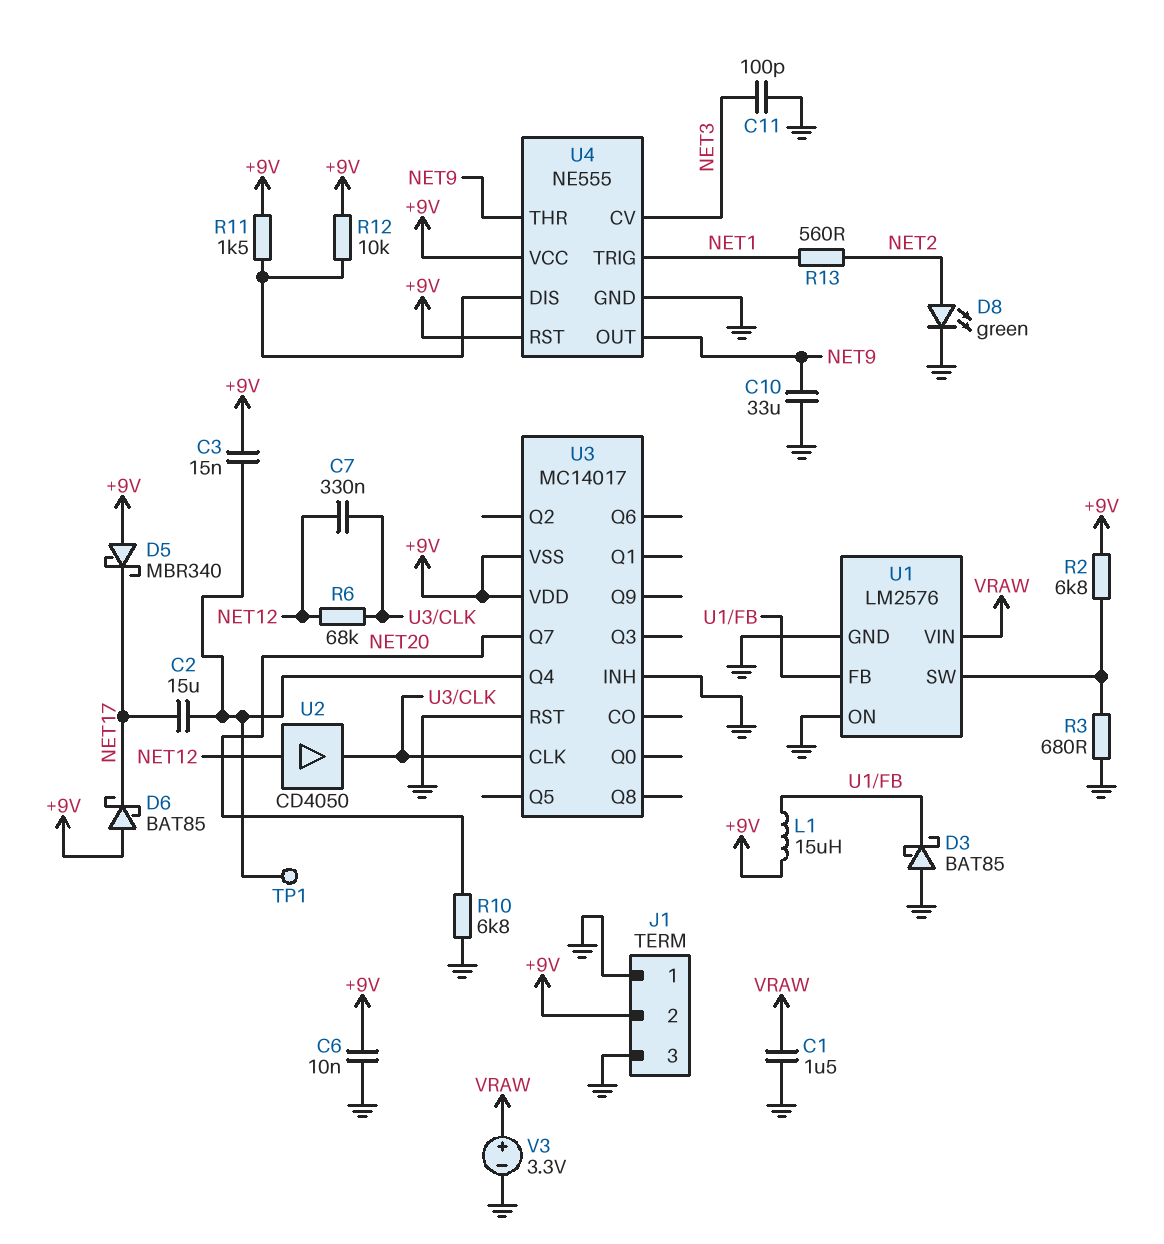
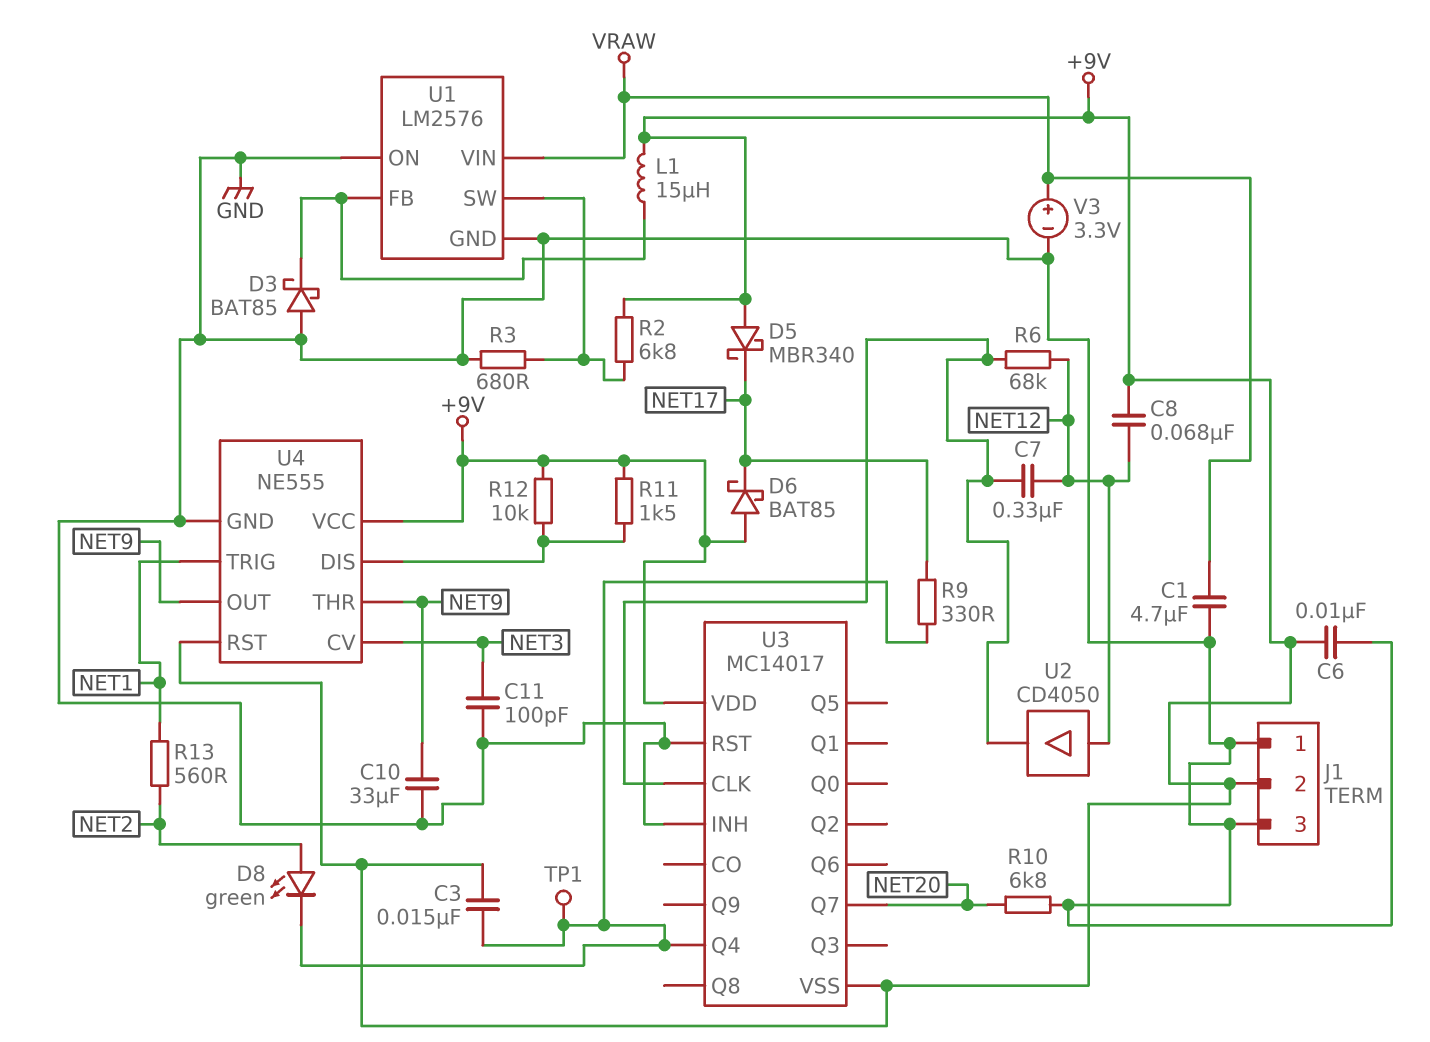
C1: 1.5uF (GND, VRAW) -> 4.7uF (GND, VRAW)
C2: 15uF (NET17, U3/Q4) -> none
C8: none -> 68nF (+9V, NET12)
D8: LED green (A NET2, K GND) -> LED green (A NET2, K U3/Q4)
R9: none -> 330 (NET17, U3/Q4)

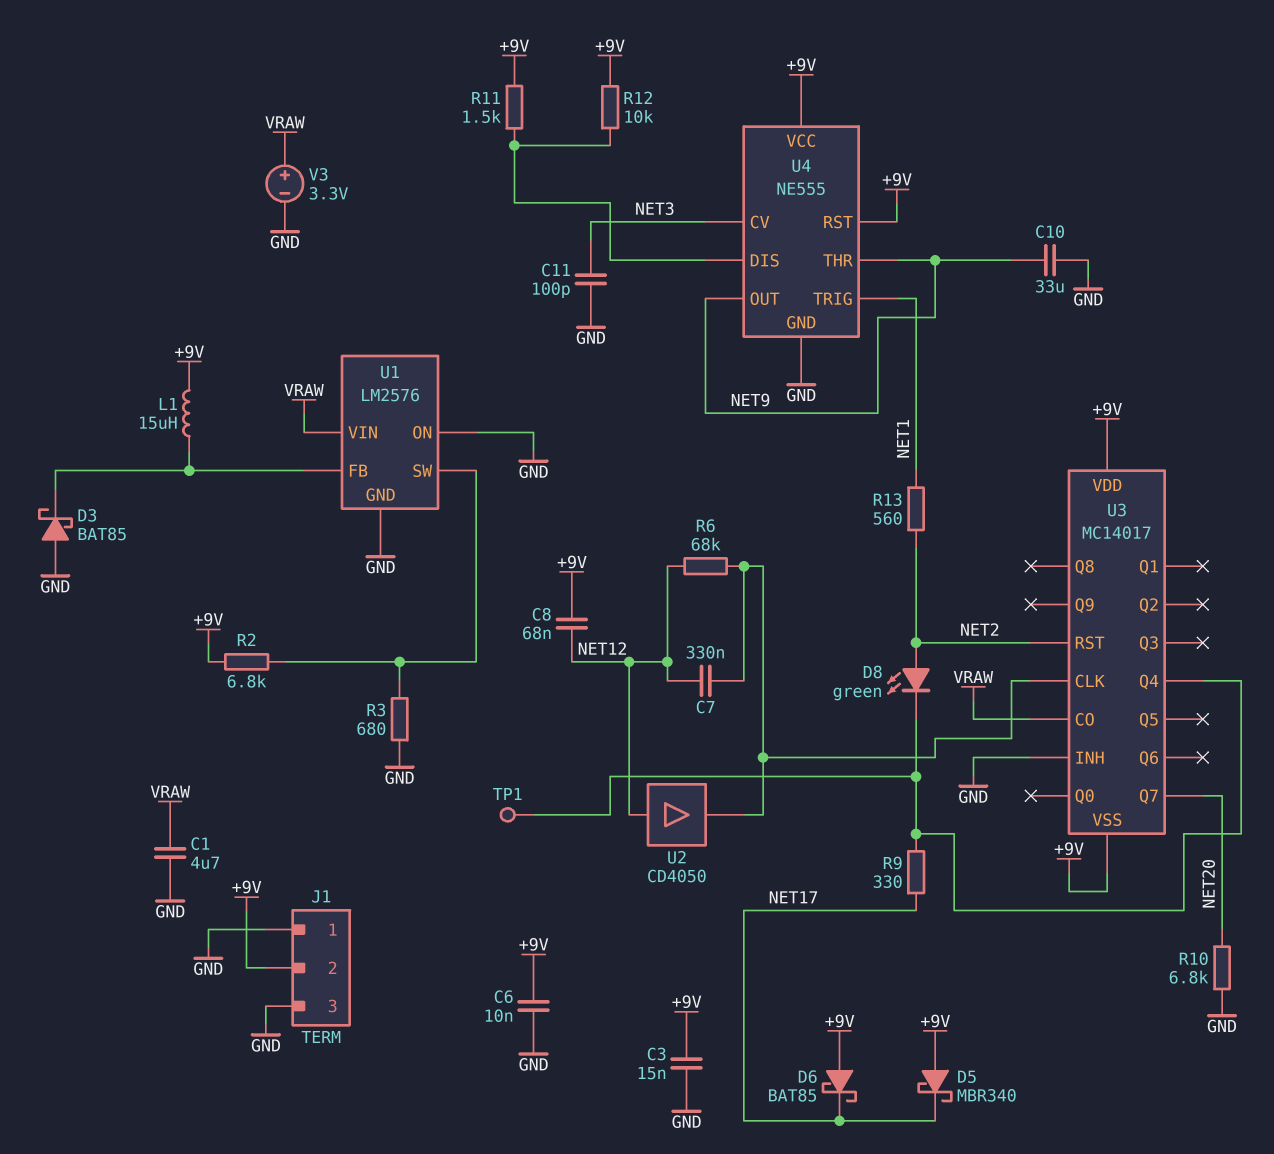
C3: 15nF (+9V, U3/Q4) -> 15nF (+9V, GND)
U3 pin CO: none -> VRAW
U3 pin RST: GND -> NET2

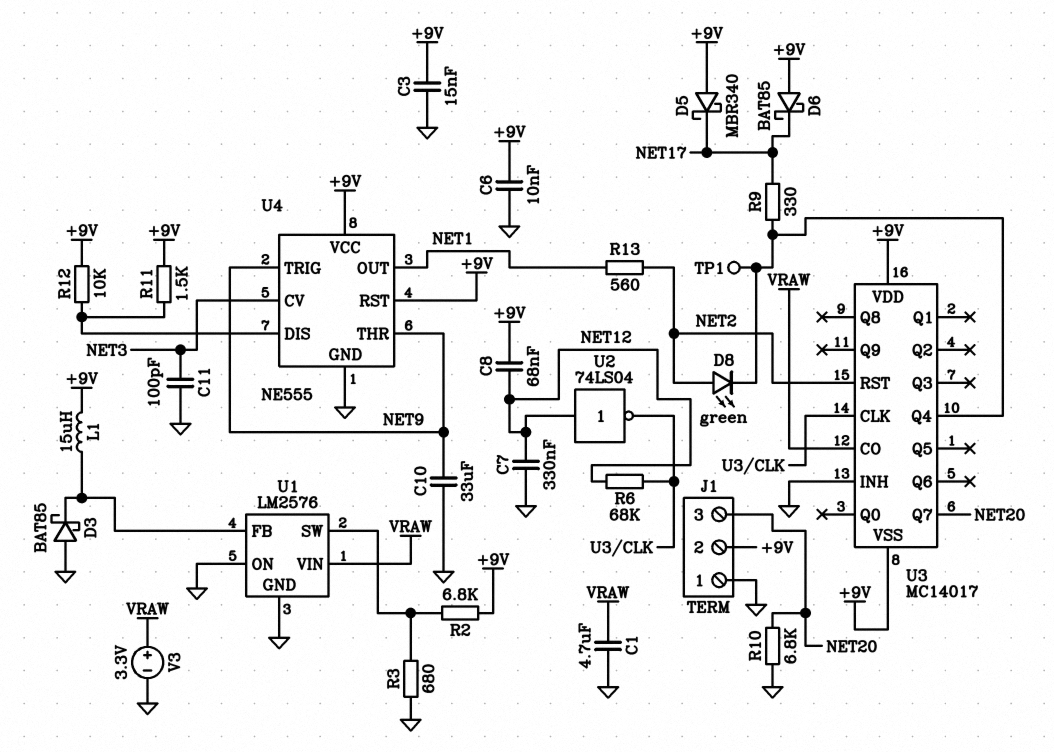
C7: 330nF (NET12, U3/CLK) -> 330nF (GND, NET12)
J1 pin 3: GND -> NET20
U2: buffer CD4050 (in NET12, out U3/CLK) -> NOT 74LS04 (in NET12, out U3/CLK)
U4 pin OUT: NET9 -> NET1
U4 pin TRIG: NET1 -> NET9

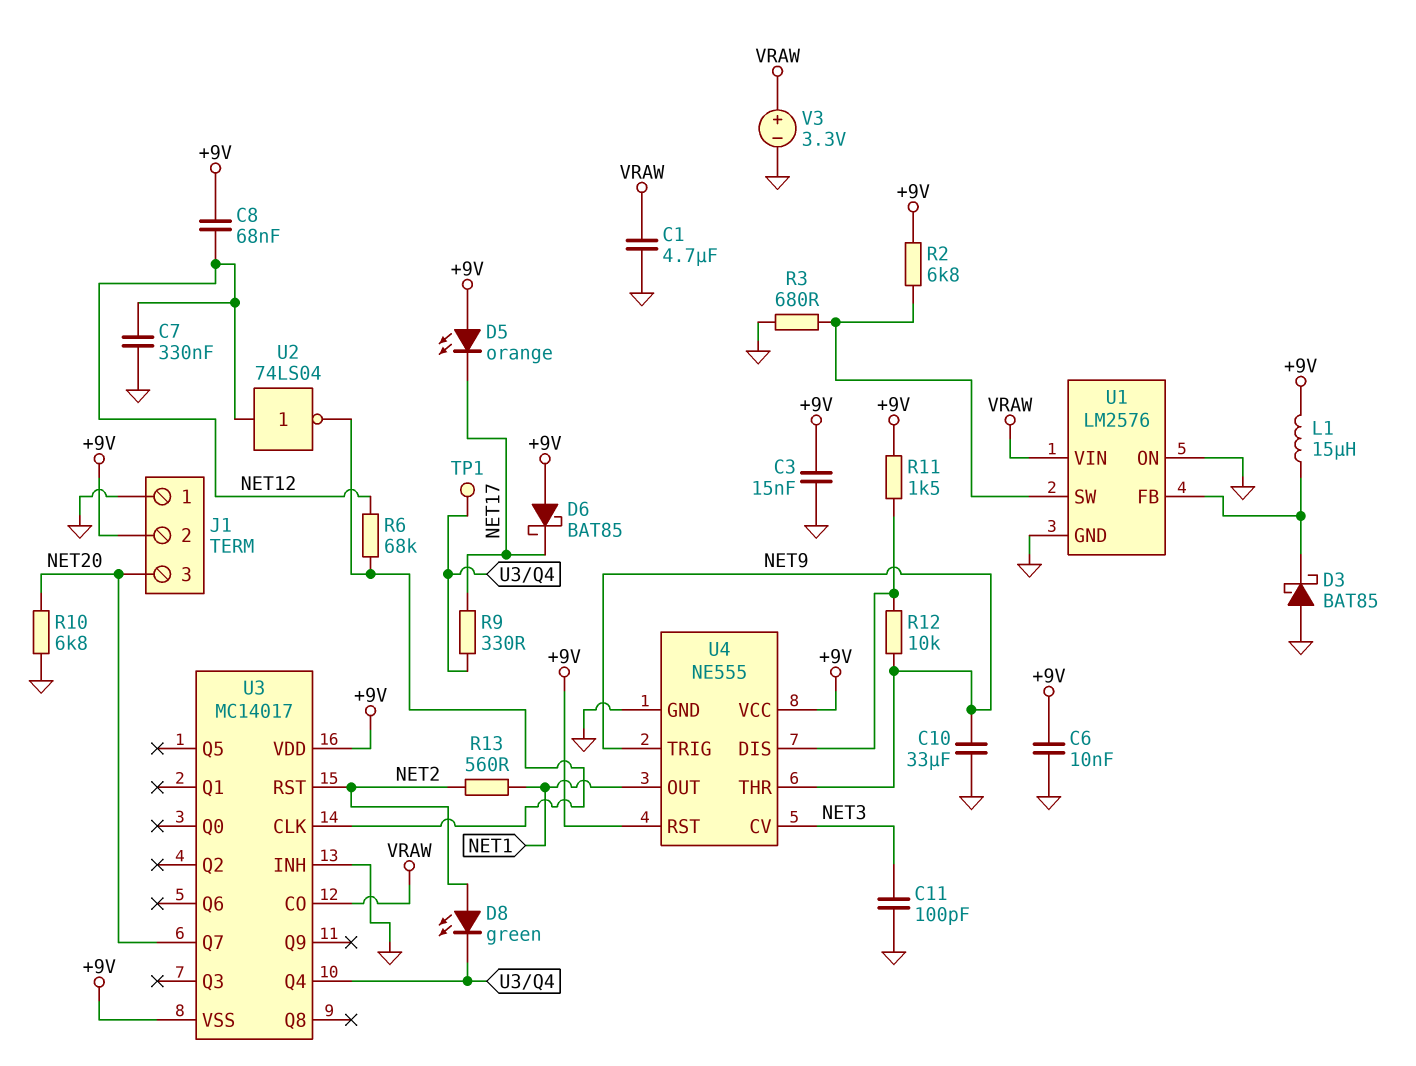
D5: schottky MBR340 (A +9V, K NET17) -> LED orange (A +9V, K NET17)
R12: 10k (+9V, U4/DIS) -> 10k (NET9, U4/DIS)

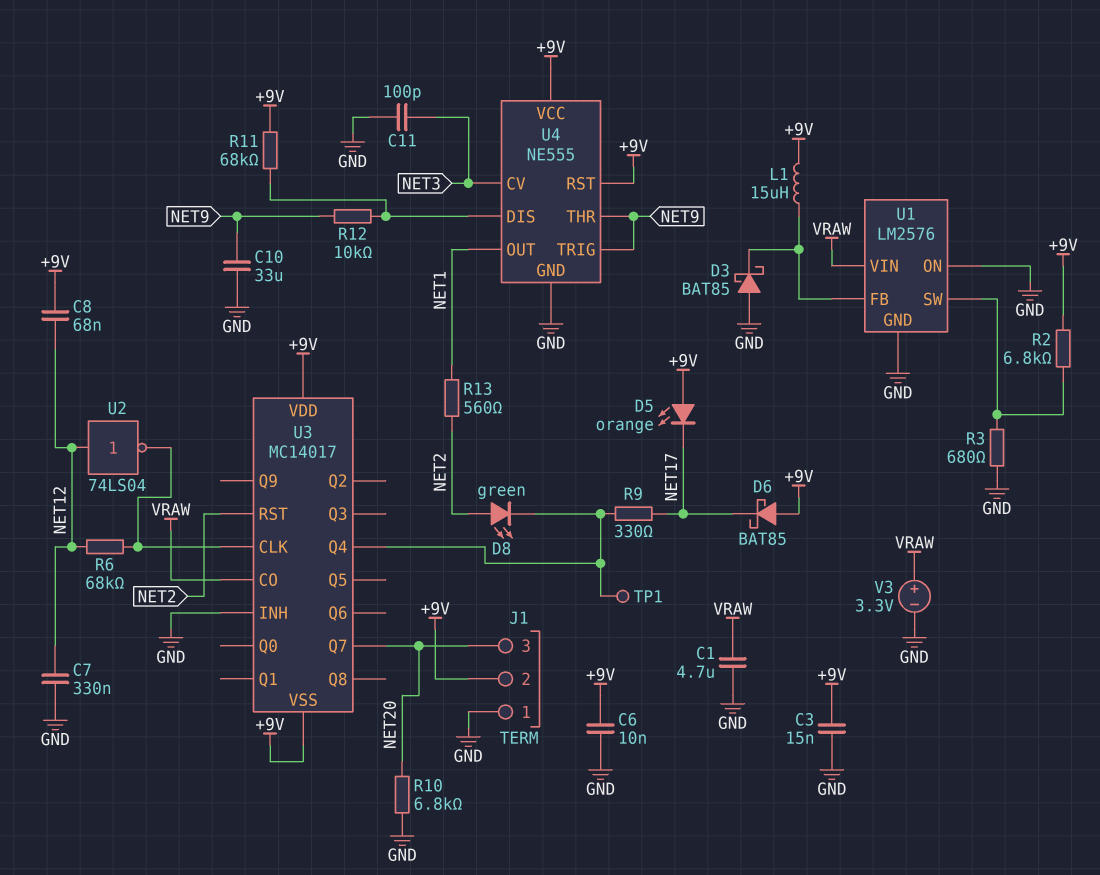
R11: 1.5k (+9V, U4/DIS) -> 68k (+9V, U4/DIS)

